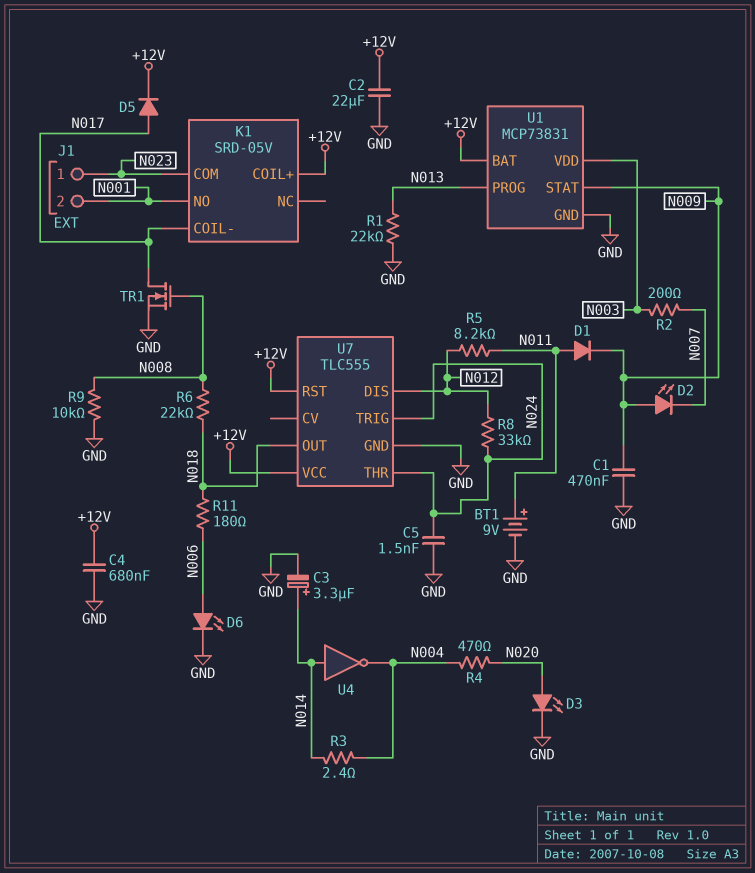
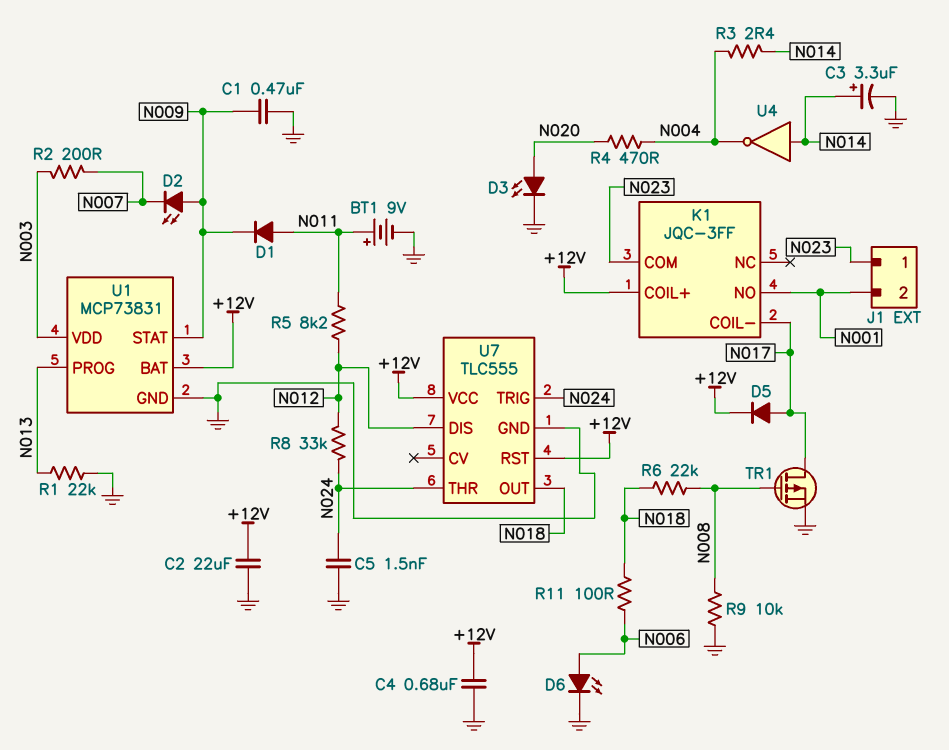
K1: SRD-05V -> JQC-3FF
R11: 180 (N006, N018) -> 100 (N006, N018)
TR1: NMOS (G N008, D N017, S GND) -> PMOS (G N008, D N017, S GND)

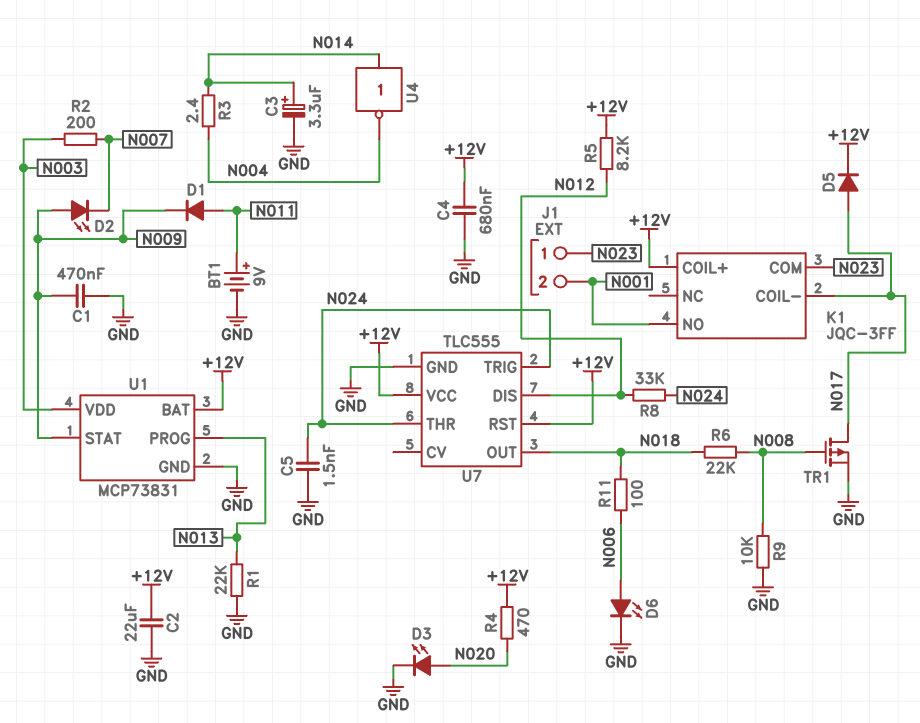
R4: 470 (N004, N020) -> 470 (+12V, N020)
R5: 8.2k (N011, N012) -> 8.2k (+12V, N012)

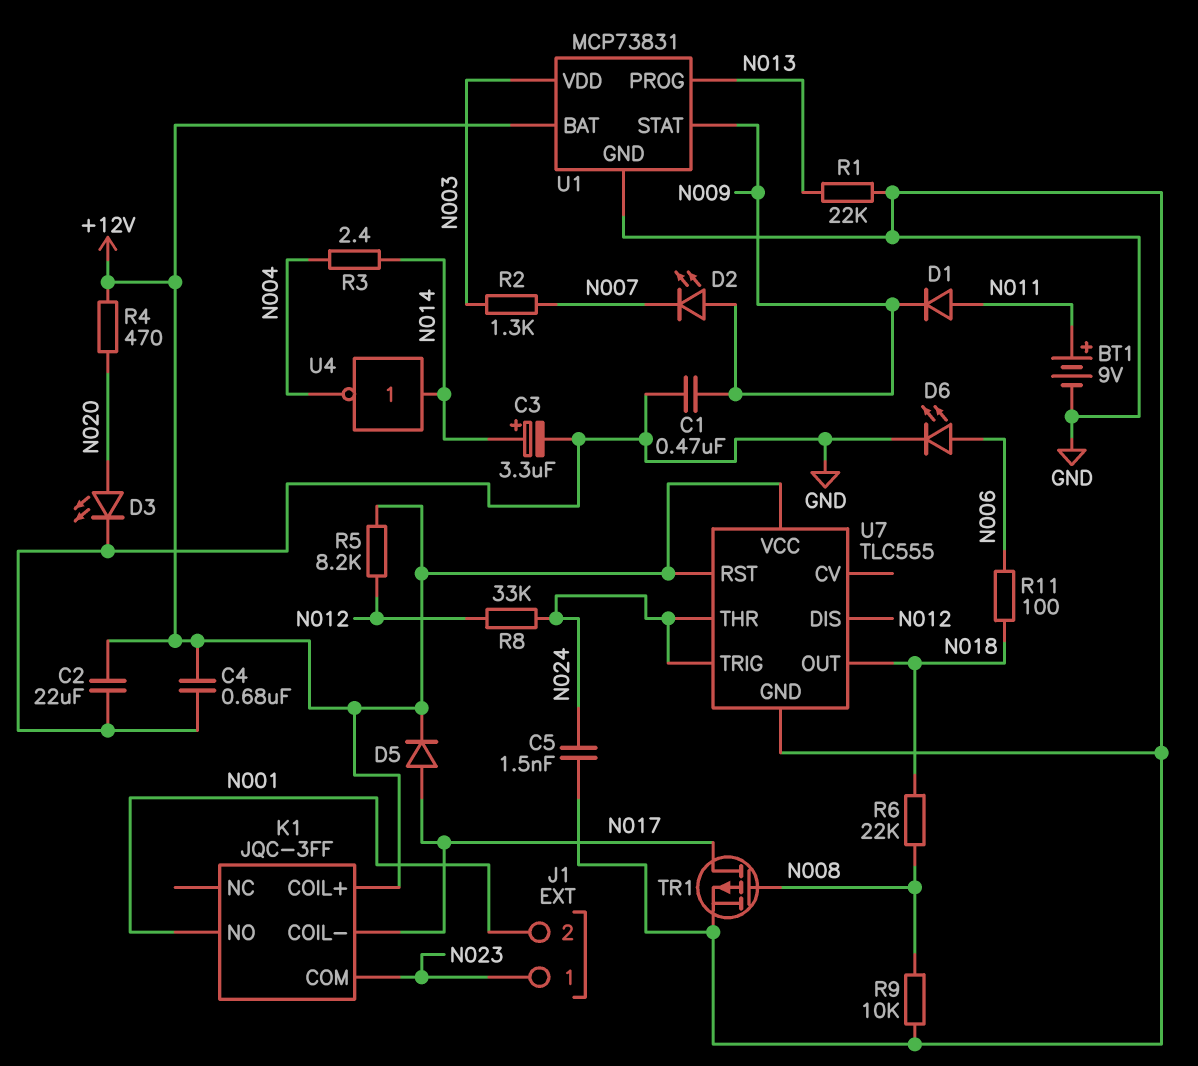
R2: 200 (N003, N007) -> 1.3k (N003, N007)

